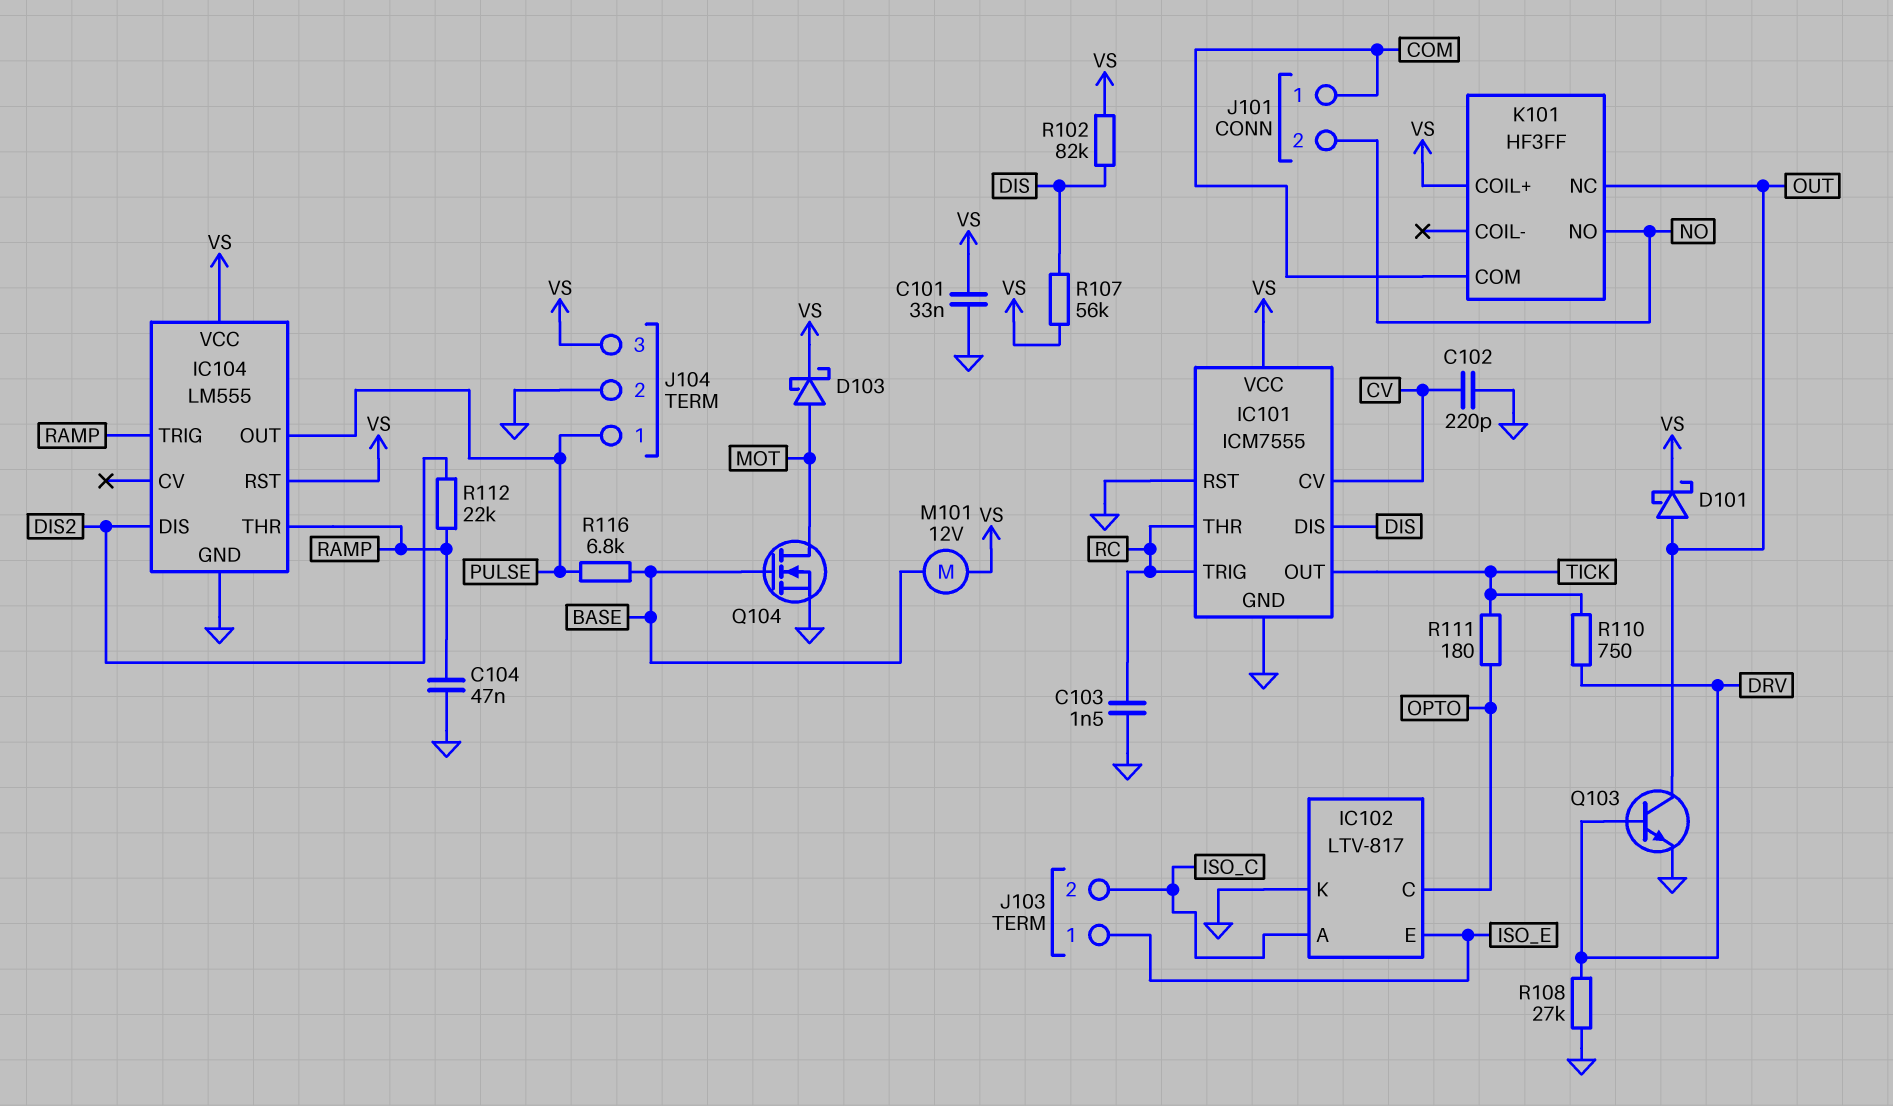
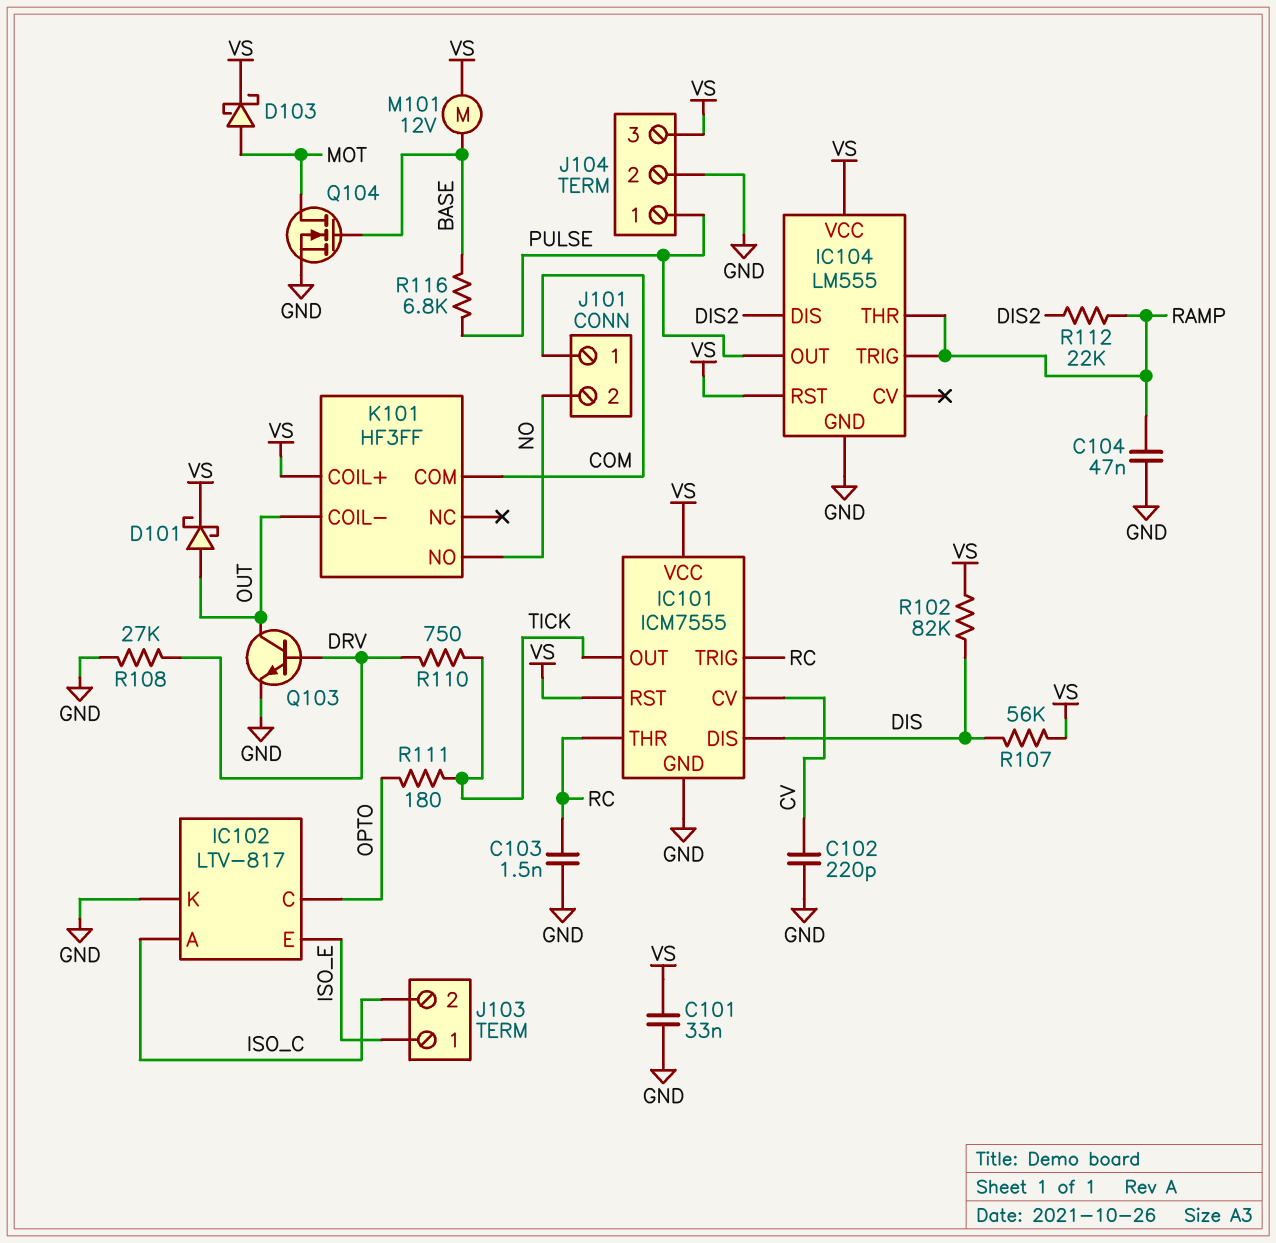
IC101 pin RST: GND -> VS
K101 pin COIL-: none -> OUT
K101 pin NC: OUT -> none

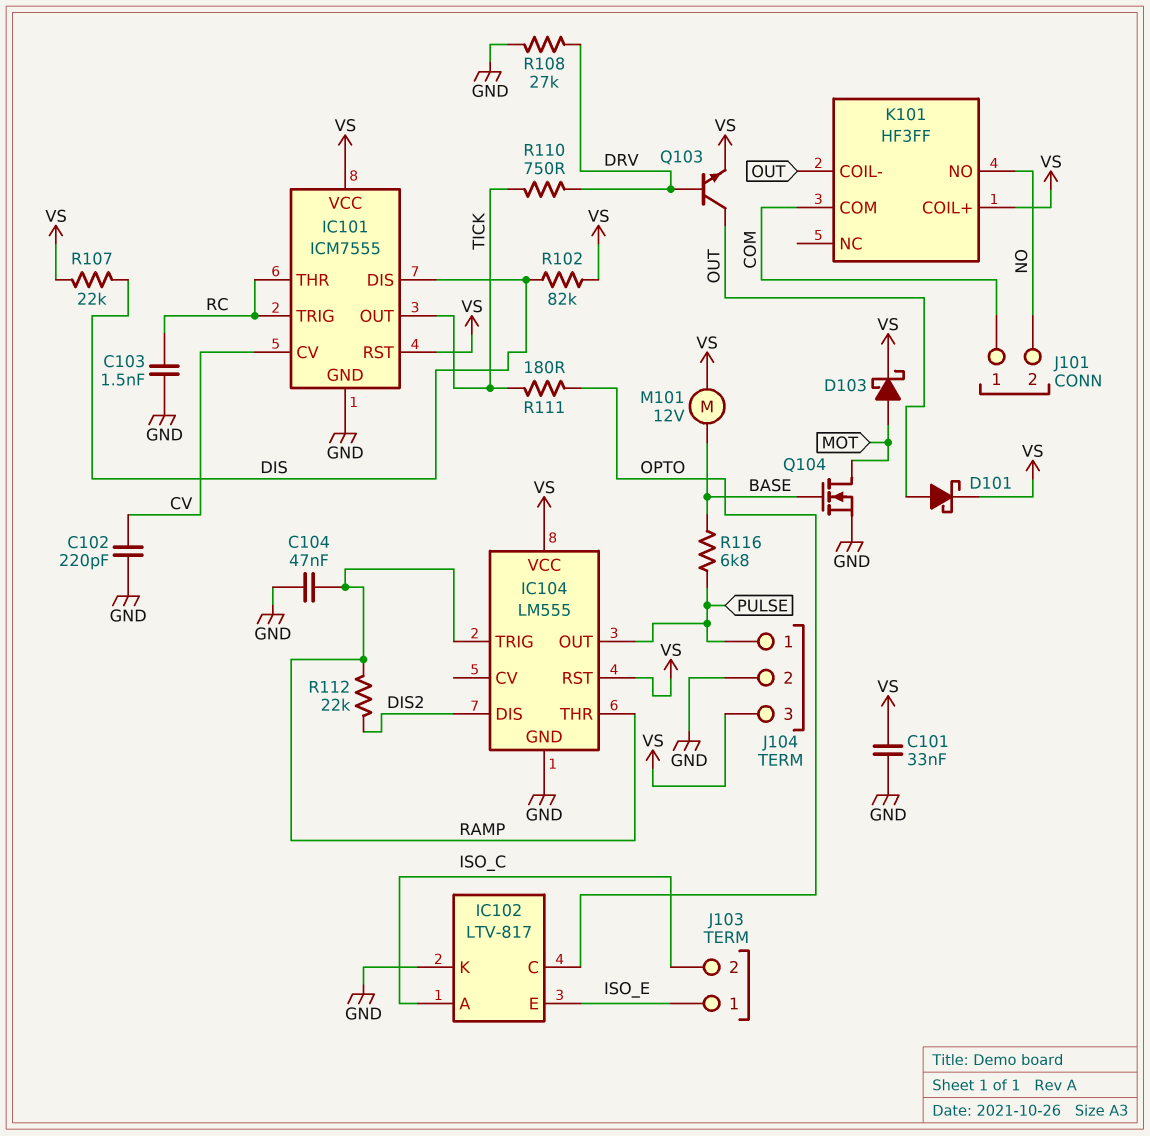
Q103: NPN (B DRV, C OUT, E GND) -> NPN (B DRV, C OUT, E VS)
R107: 56k (DIS, VS) -> 22k (DIS, VS)

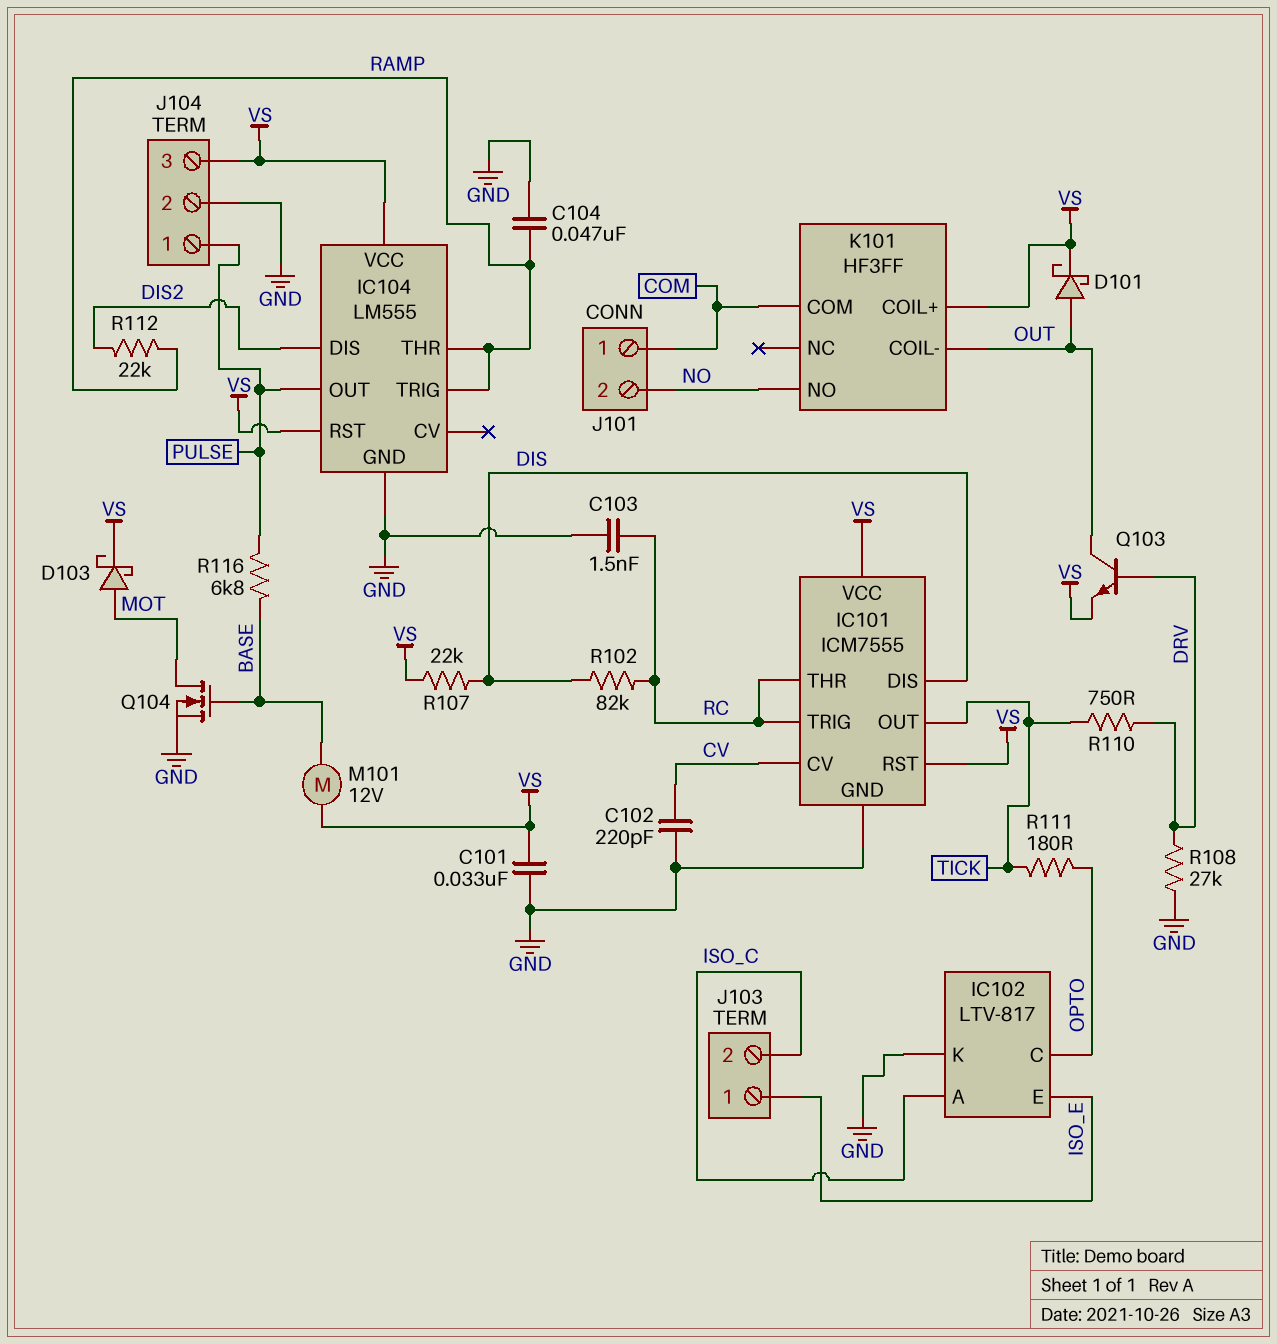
R102: 82k (DIS, VS) -> 82k (DIS, RC)

